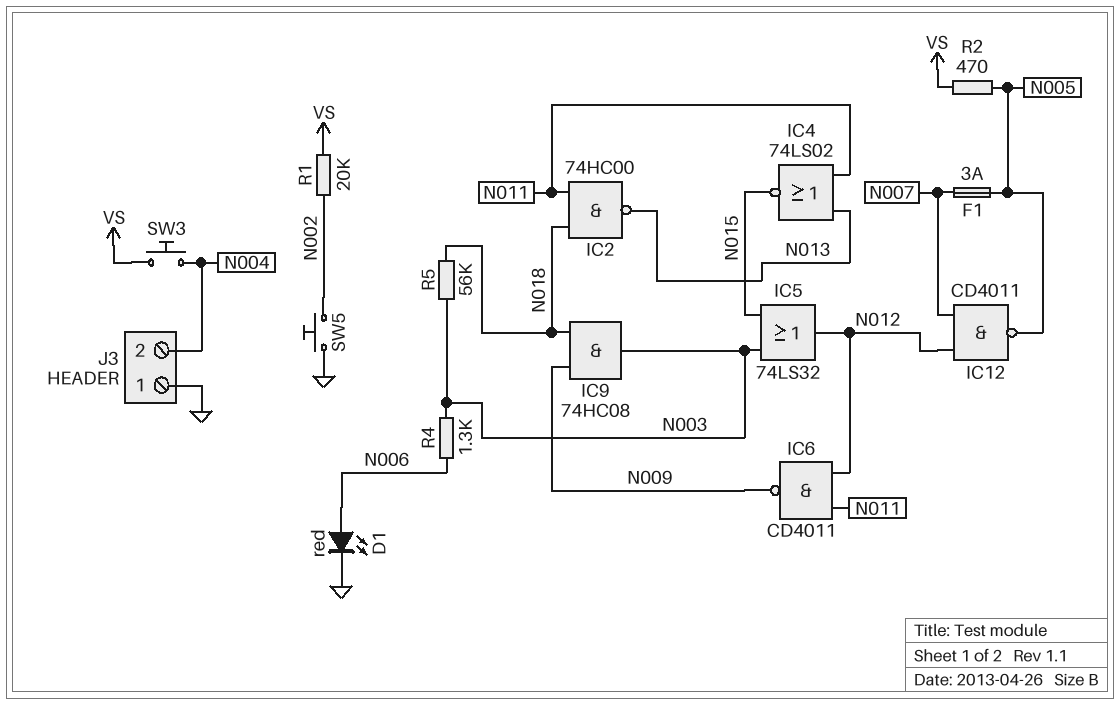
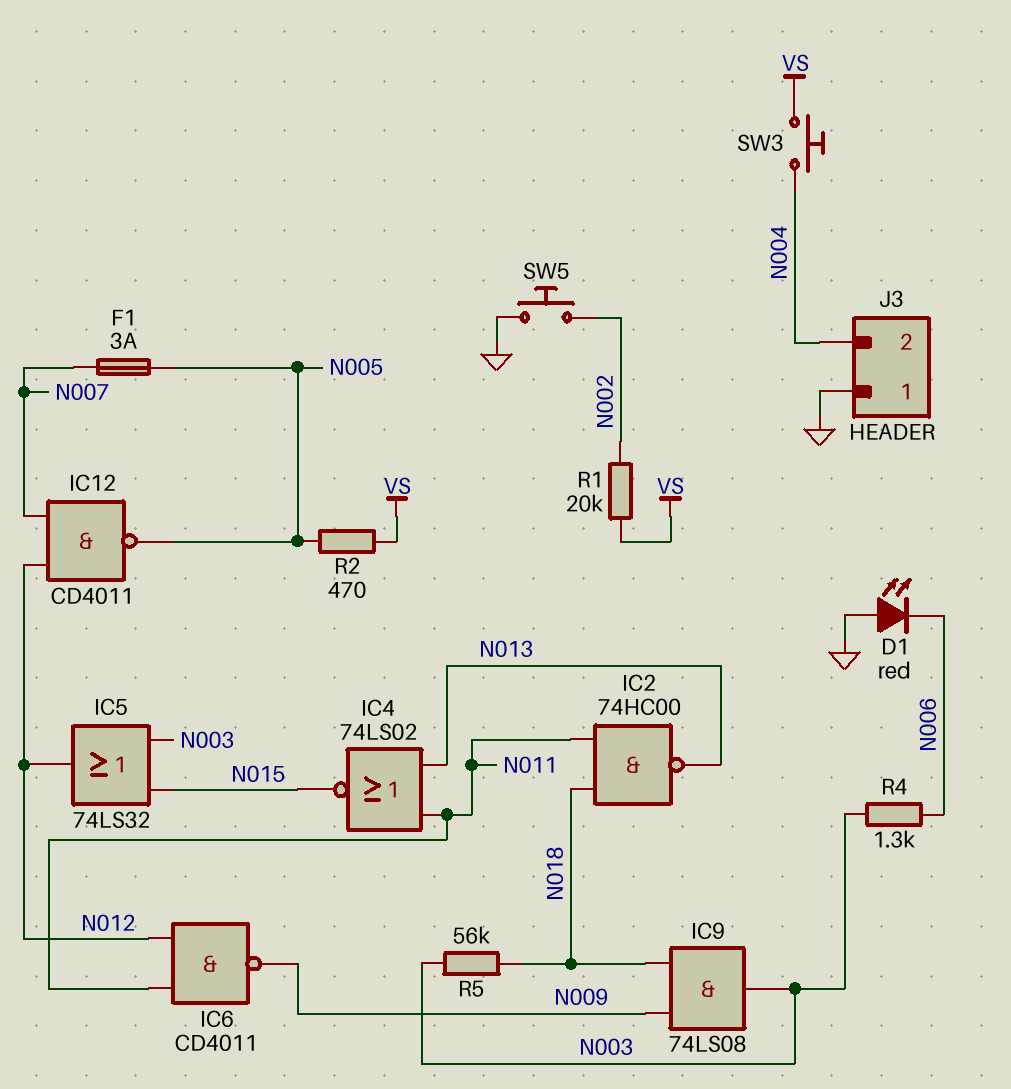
D1: LED red (A N006, K GND) -> LED red (A GND, K N006)
IC9: AND 74HC08 (in N009, in N018, out N003) -> AND 74LS08 (in N009, in N018, out N003)

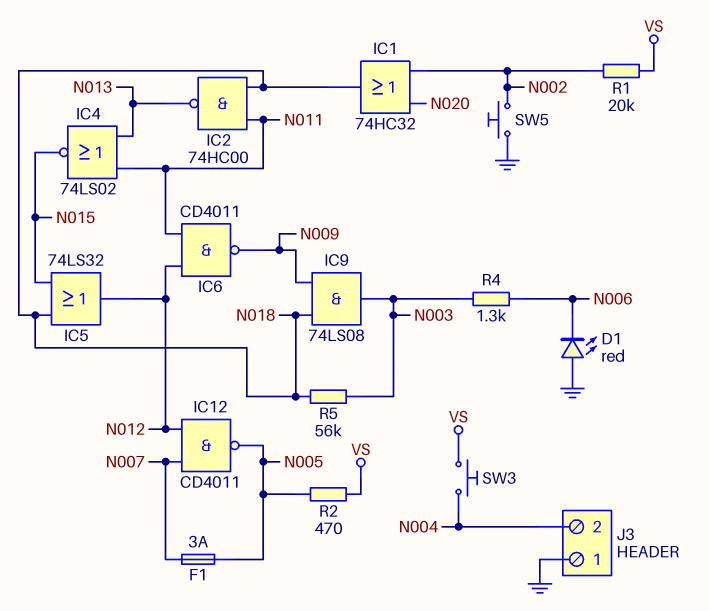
IC1: none -> OR 74HC32 (in N002, in N020, out N018)
IC5: OR 74LS32 (in N003, in N015, out N012) -> OR 74LS32 (in N015, in N018, out N012)

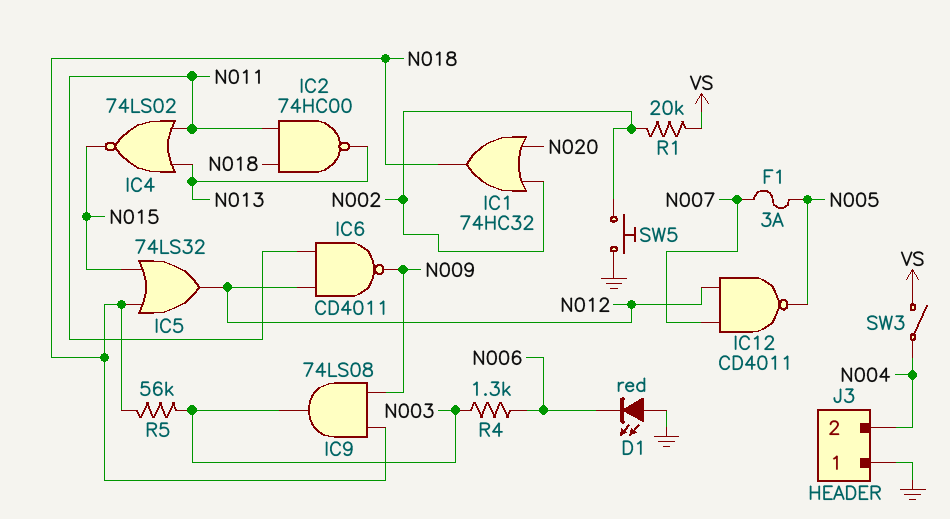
R2: 470 (N005, VS) -> none
SW3: button (N004, VS) -> switch (N004, VS)

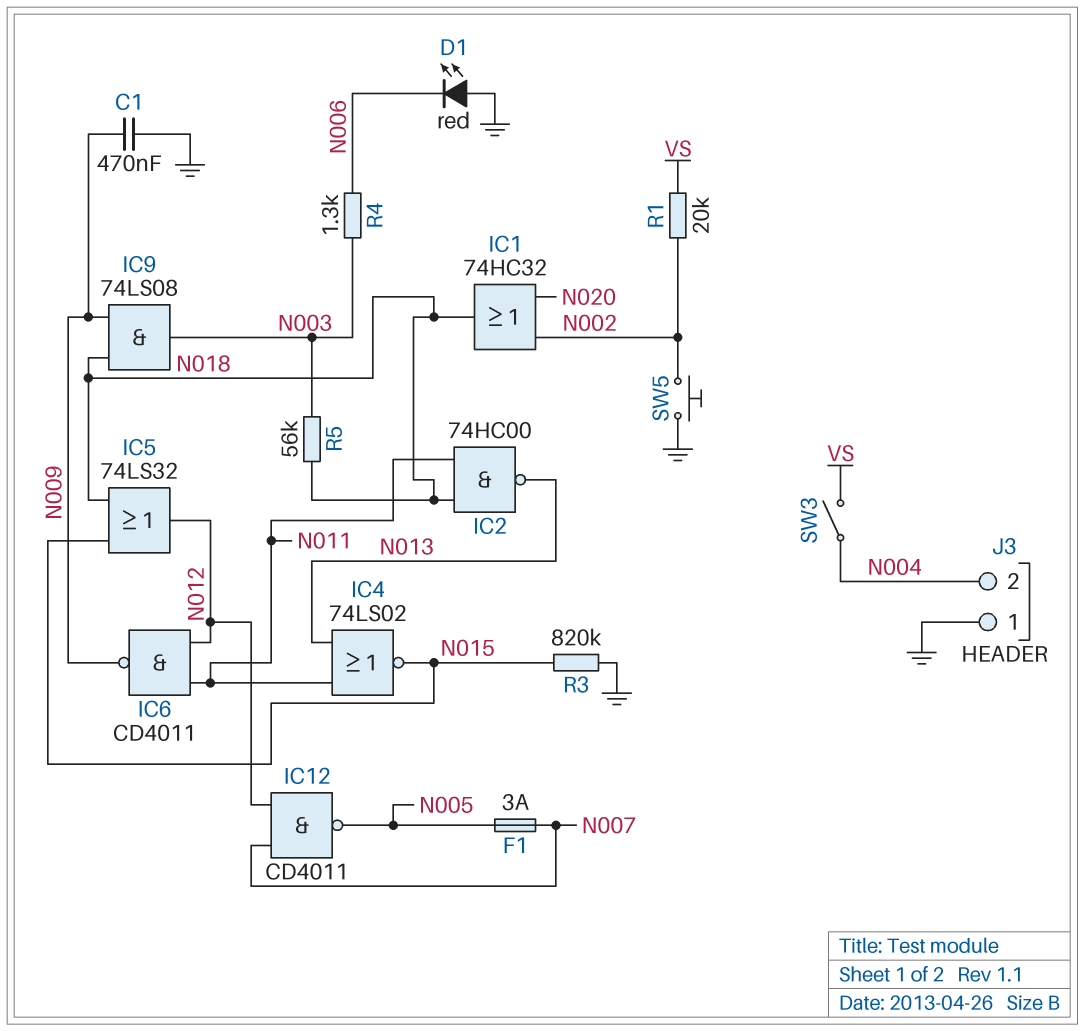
C1: none -> 470nF (GND, N009)
R3: none -> 820k (GND, N015)

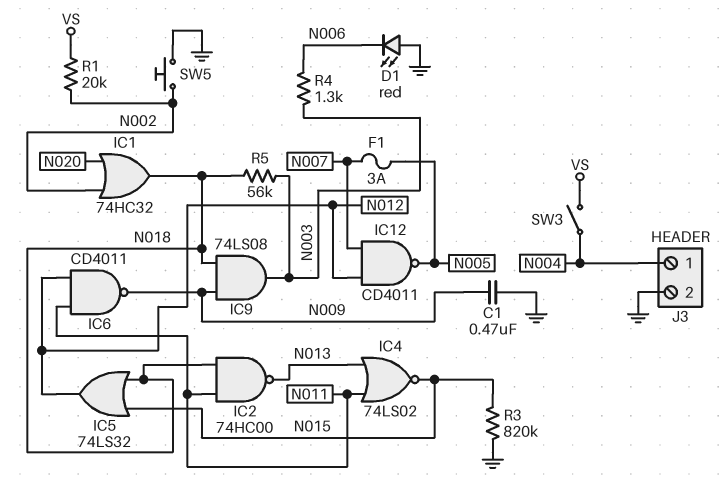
J3 pin 1: GND -> N004
J3 pin 2: N004 -> GND

